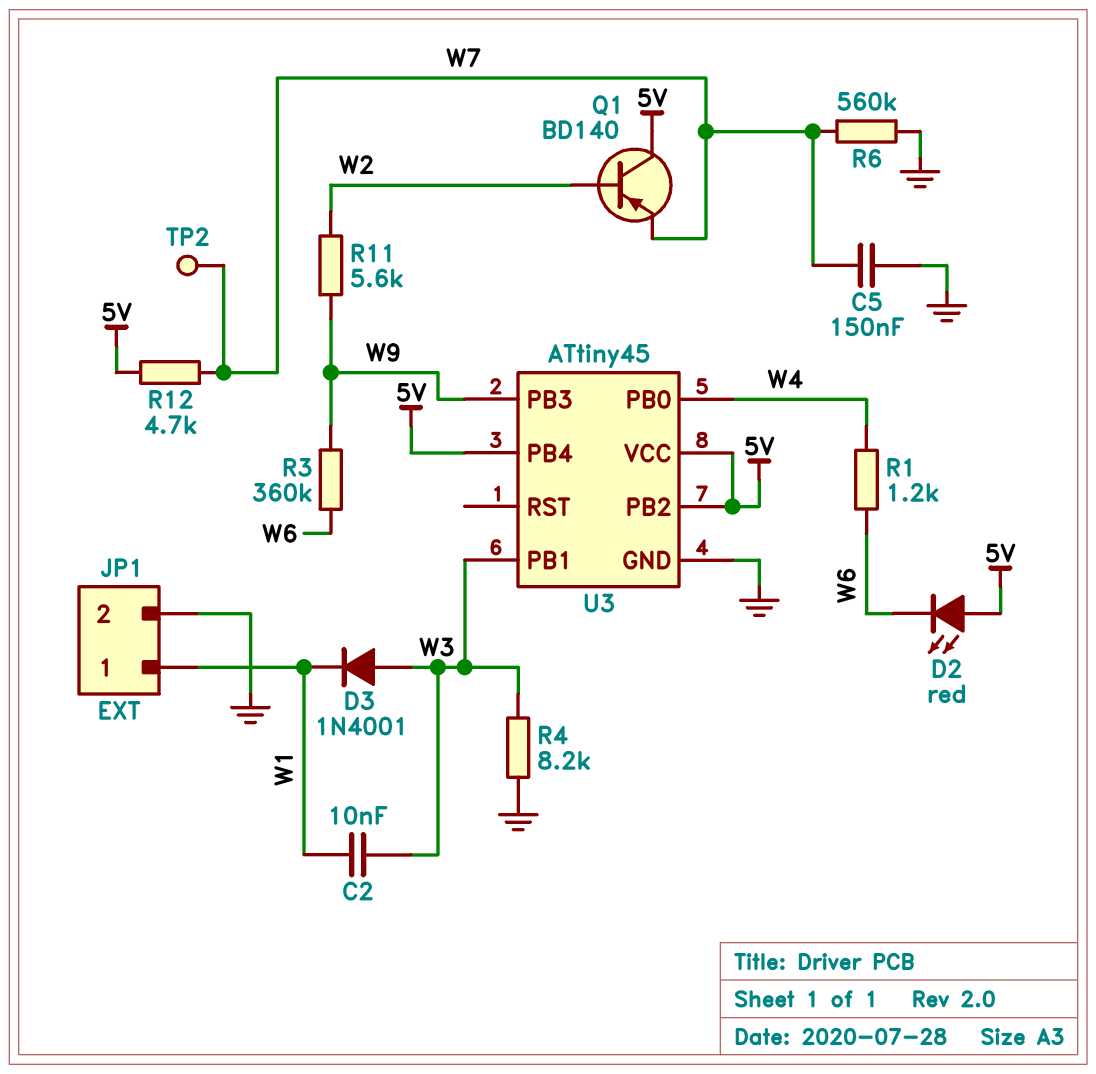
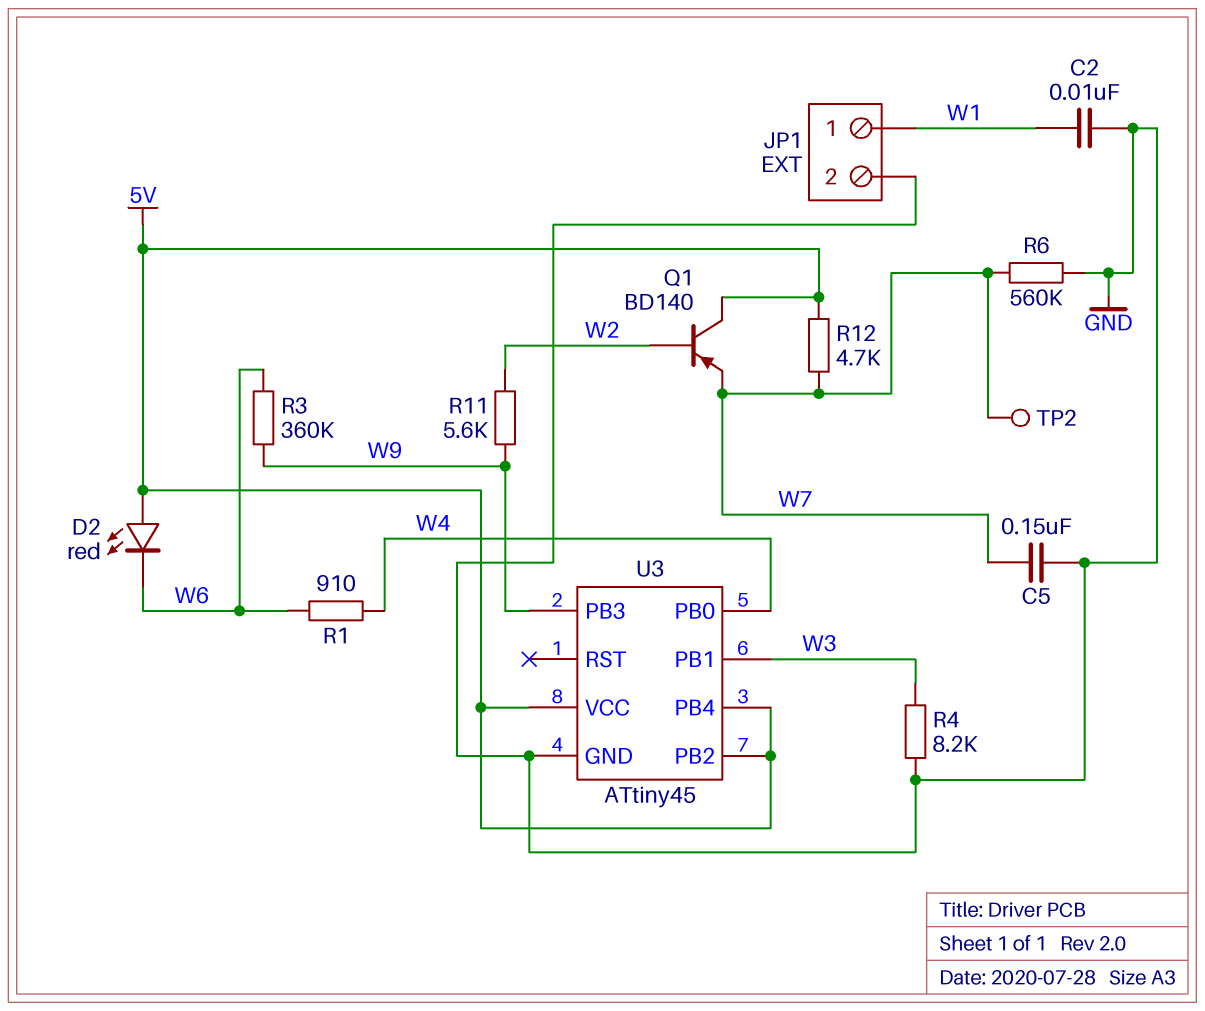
C2: 10nF (W1, W3) -> 10nF (GND, W1)
D3: diode 1N4001 (A W3, K W1) -> none
R1: 1.2k (W4, W6) -> 910 (W4, W6)

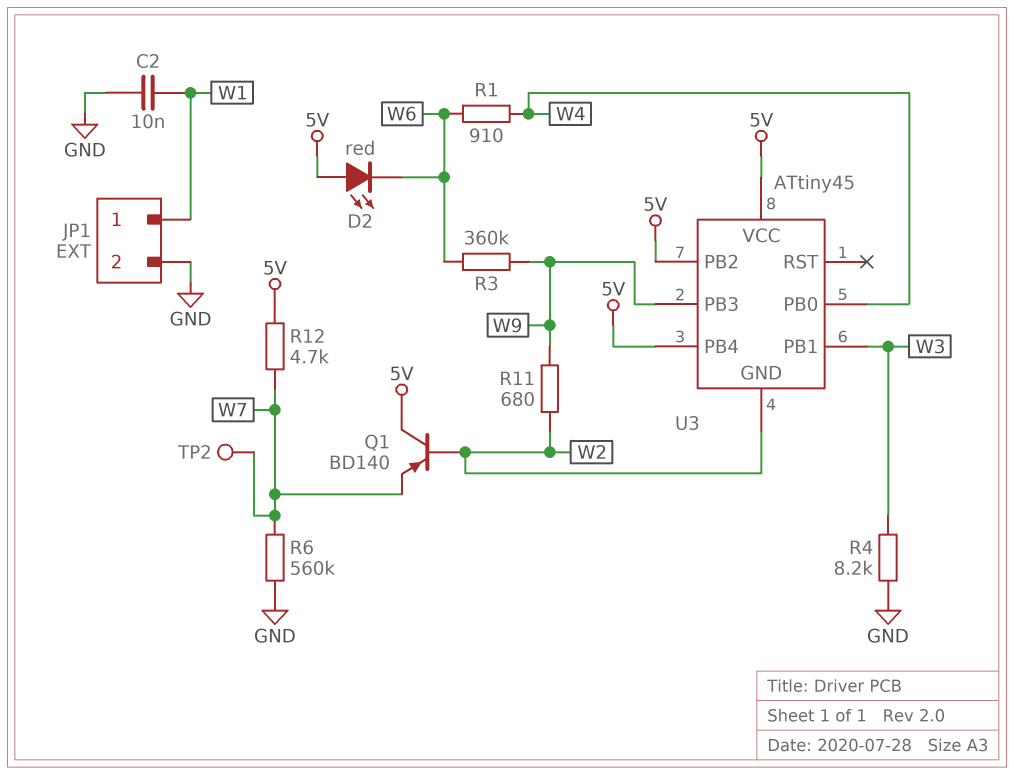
C5: 150nF (GND, W7) -> none
R11: 5.6k (W2, W9) -> 680 (W2, W9)
U3 pin GND: GND -> W2

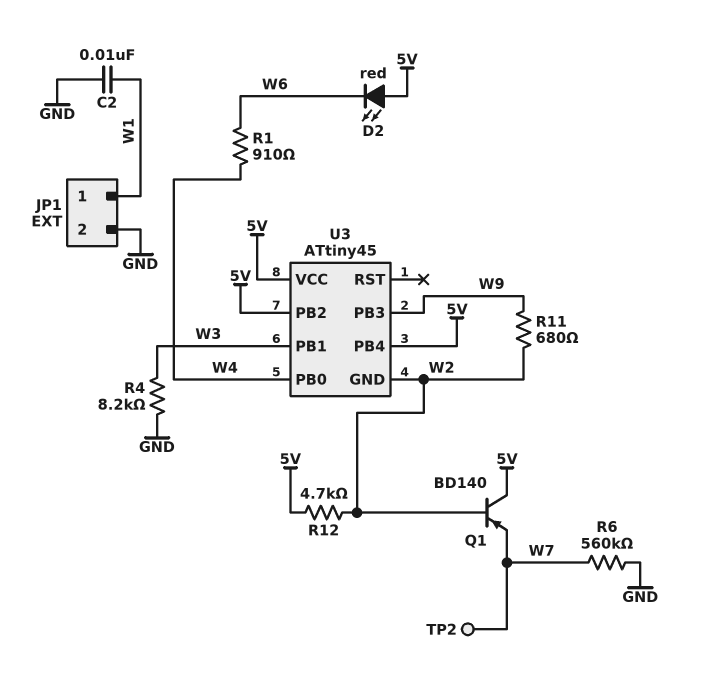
R3: 360k (W6, W9) -> none
R12: 4.7k (5V, W7) -> 4.7k (5V, W2)

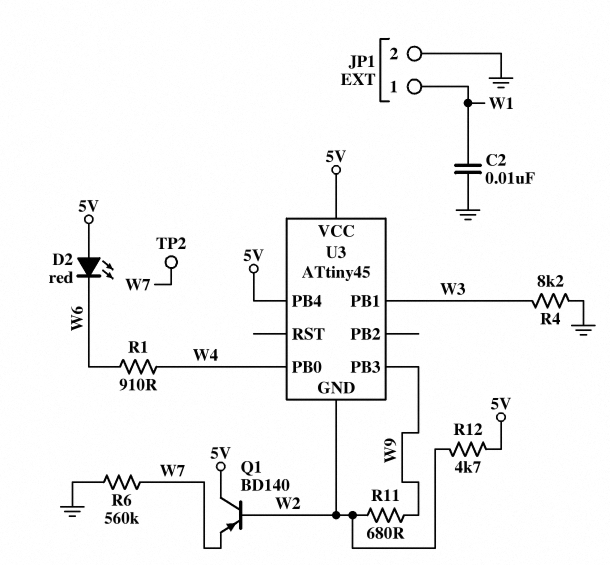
U3 pin PB2: 5V -> none

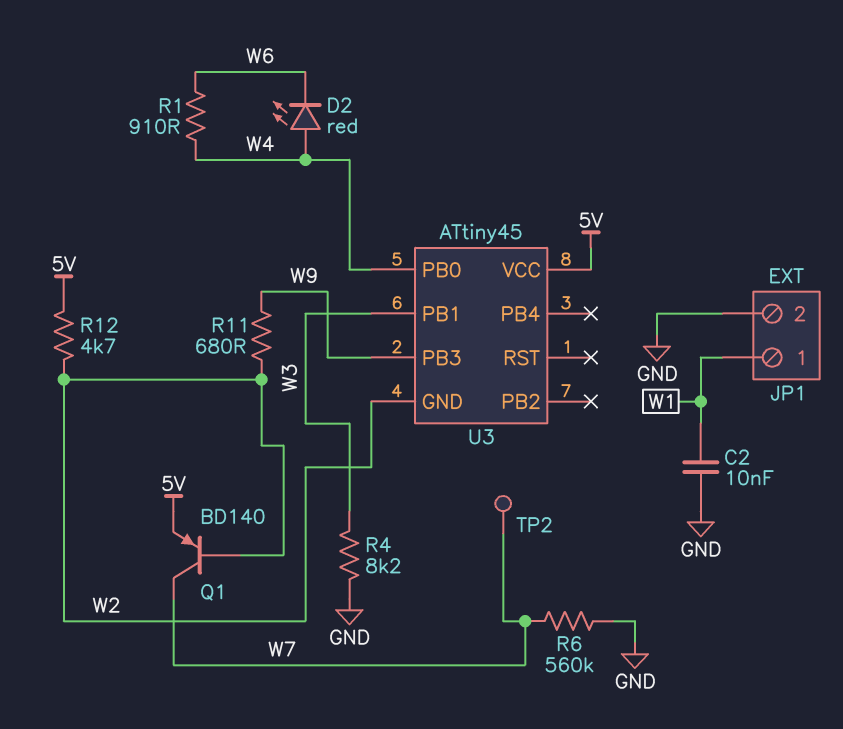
D2: LED red (A 5V, K W6) -> LED red (A W4, K W6)
Q1: PNP BD140 (B W2, C 5V, E W7) -> PNP BD140 (B W2, C W7, E 5V)
U3 pin PB4: 5V -> none

